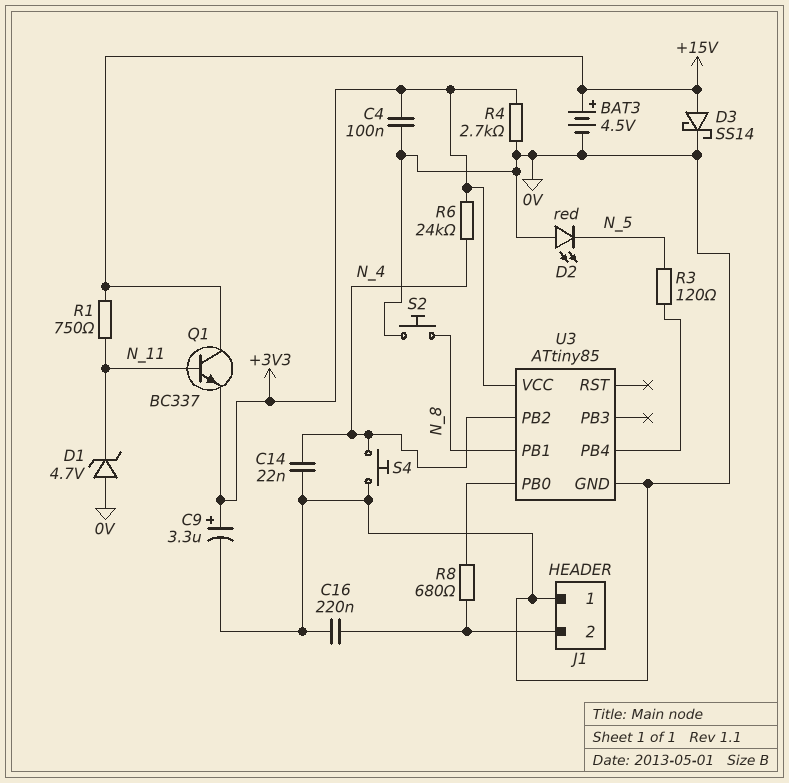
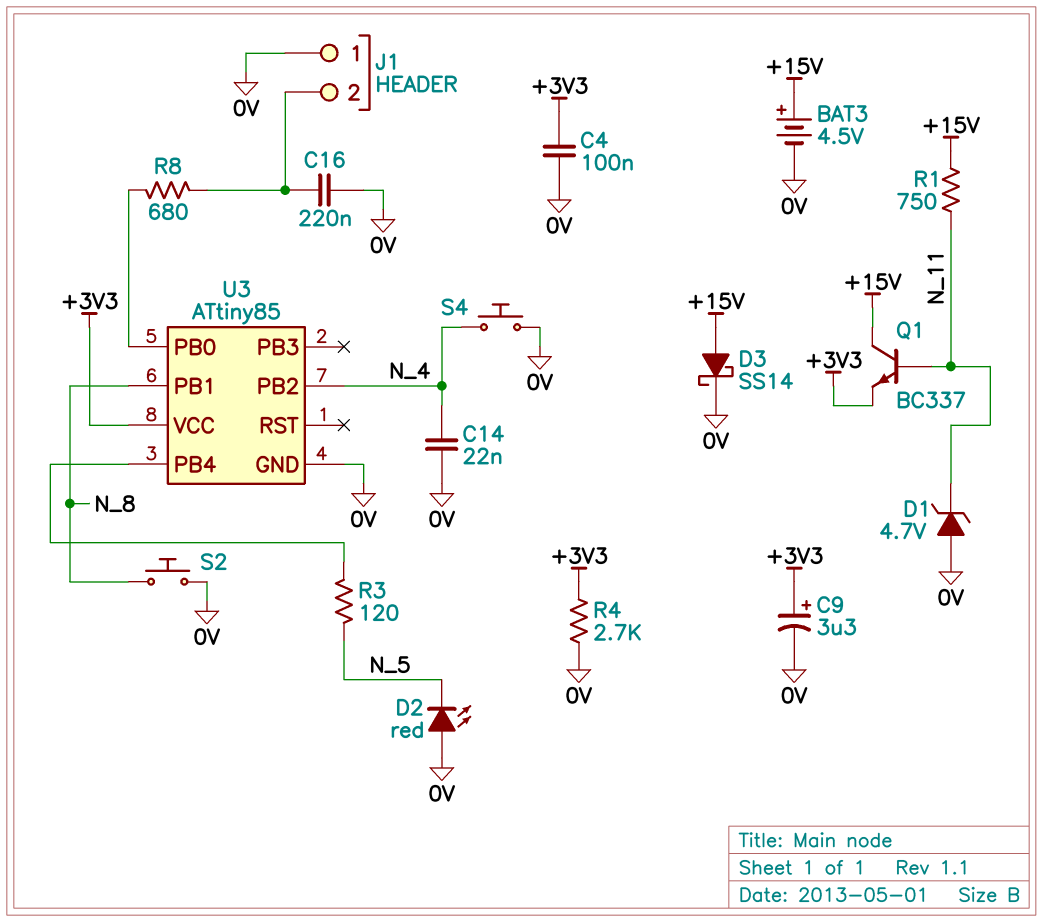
R6: 24k (+3V3, N_4) -> none

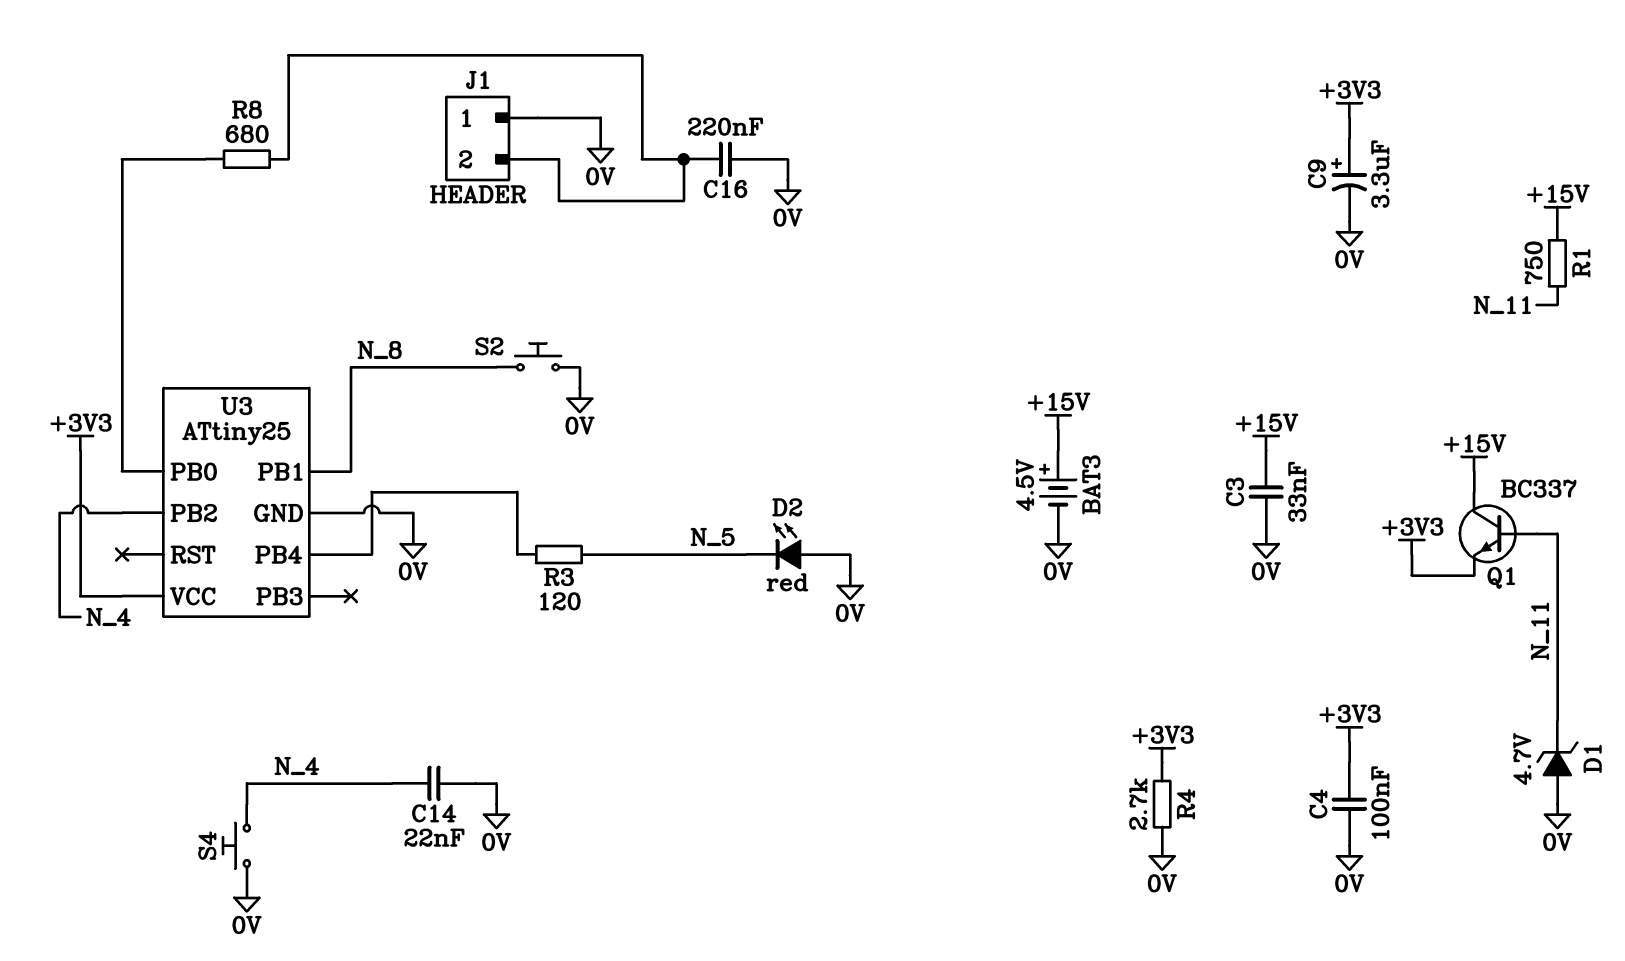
C3: none -> 33nF (+15V, 0V)
D3: schottky SS14 (A +15V, K 0V) -> none
U3: ATtiny85 -> ATtiny25

